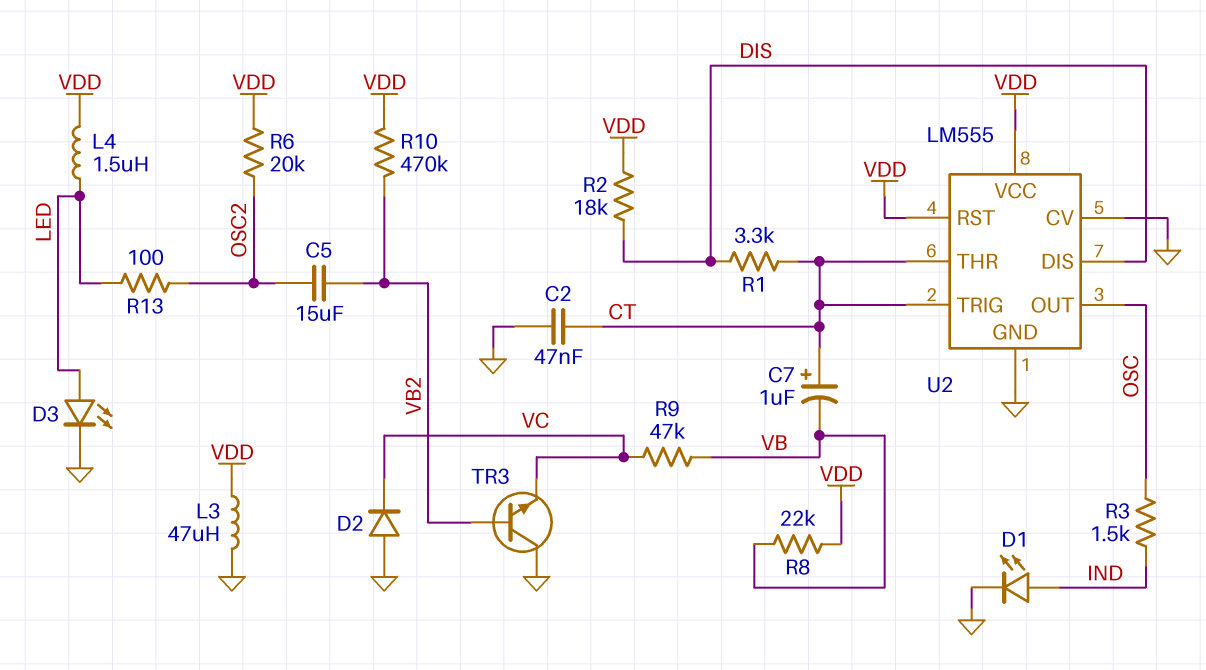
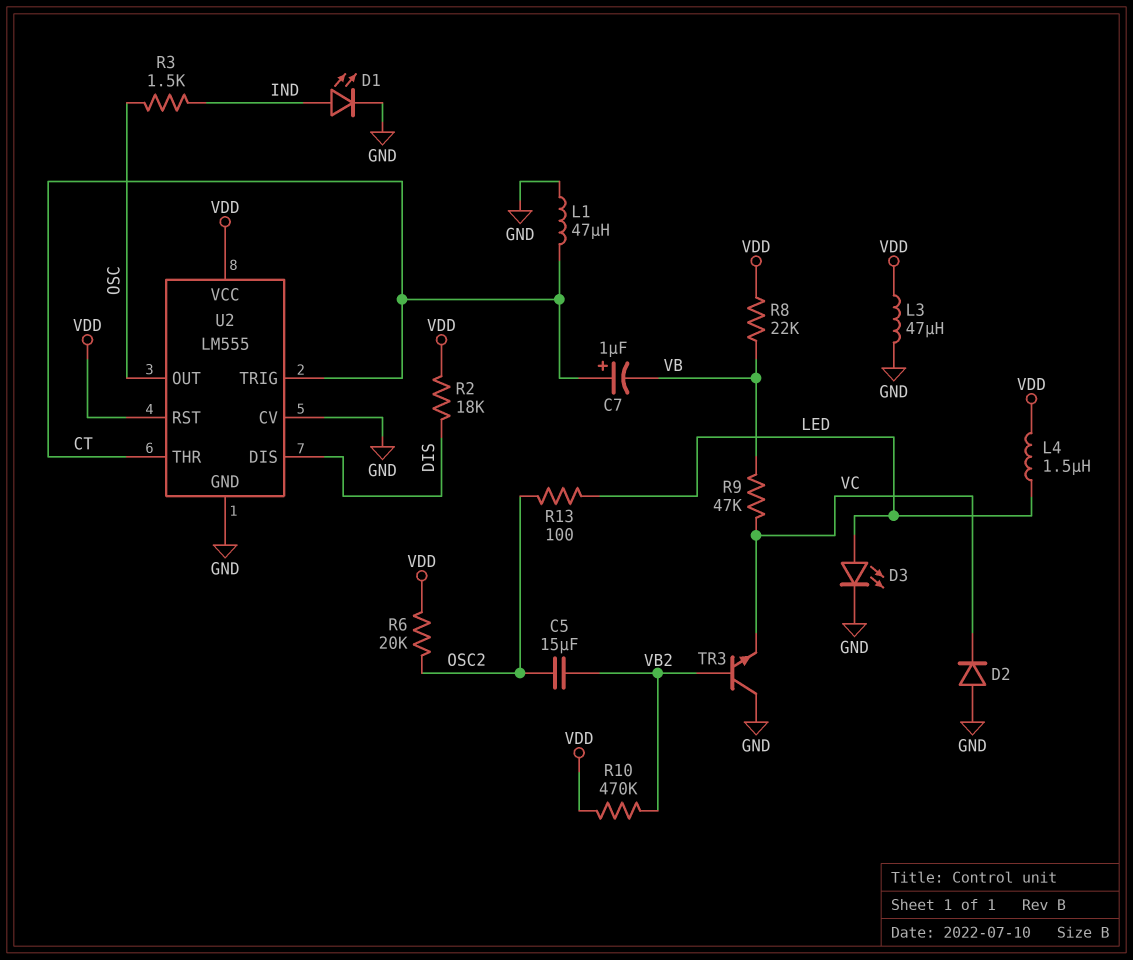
C2: 47nF (CT, GND) -> none
L1: none -> 47uH (CT, GND)
R1: 3.3k (CT, DIS) -> none

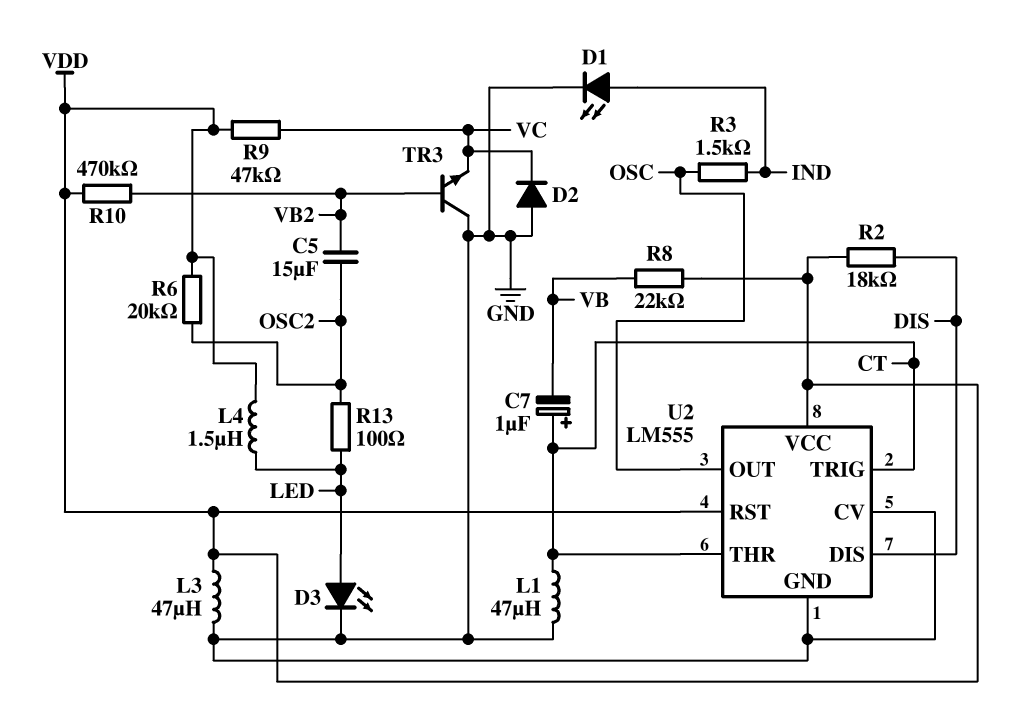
R9: 47k (VB, VC) -> 47k (VC, VDD)

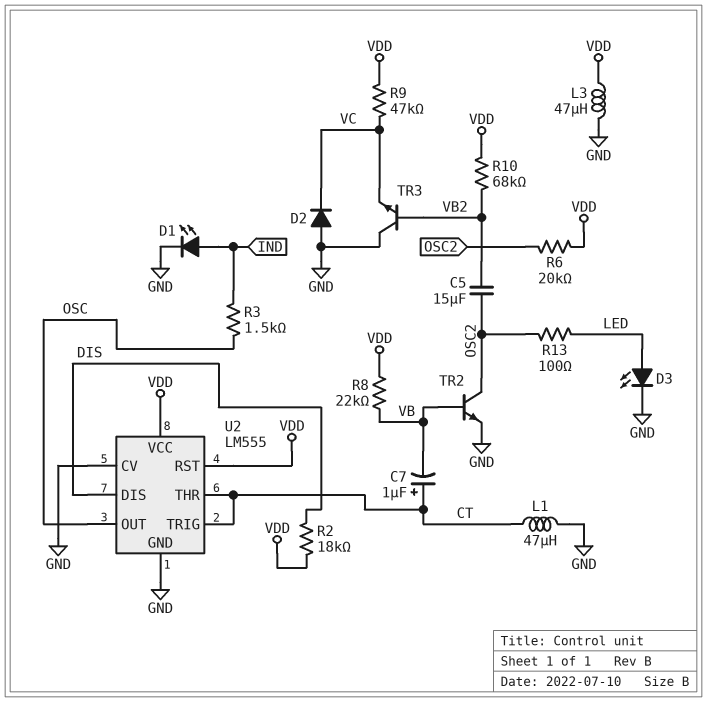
L4: 1.5uH (LED, VDD) -> none
R10: 470k (VB2, VDD) -> 68k (VB2, VDD)
TR2: none -> NPN (B VB, C OSC2, E GND)

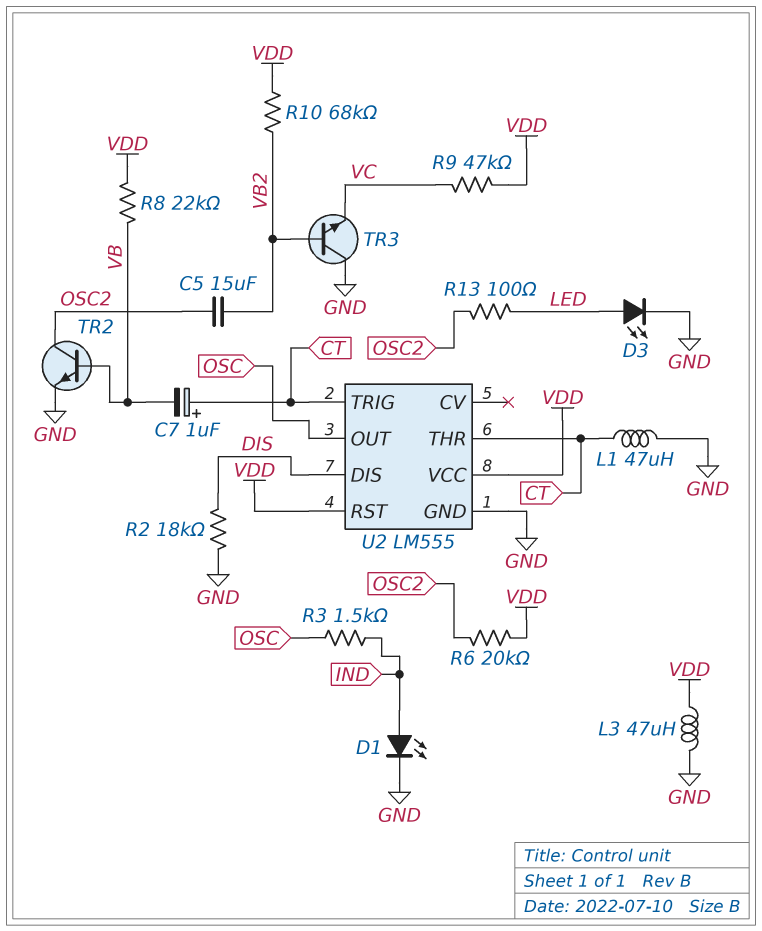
D2: diode (A GND, K VC) -> none
R2: 18k (DIS, VDD) -> 18k (DIS, GND)
U2 pin CV: GND -> none

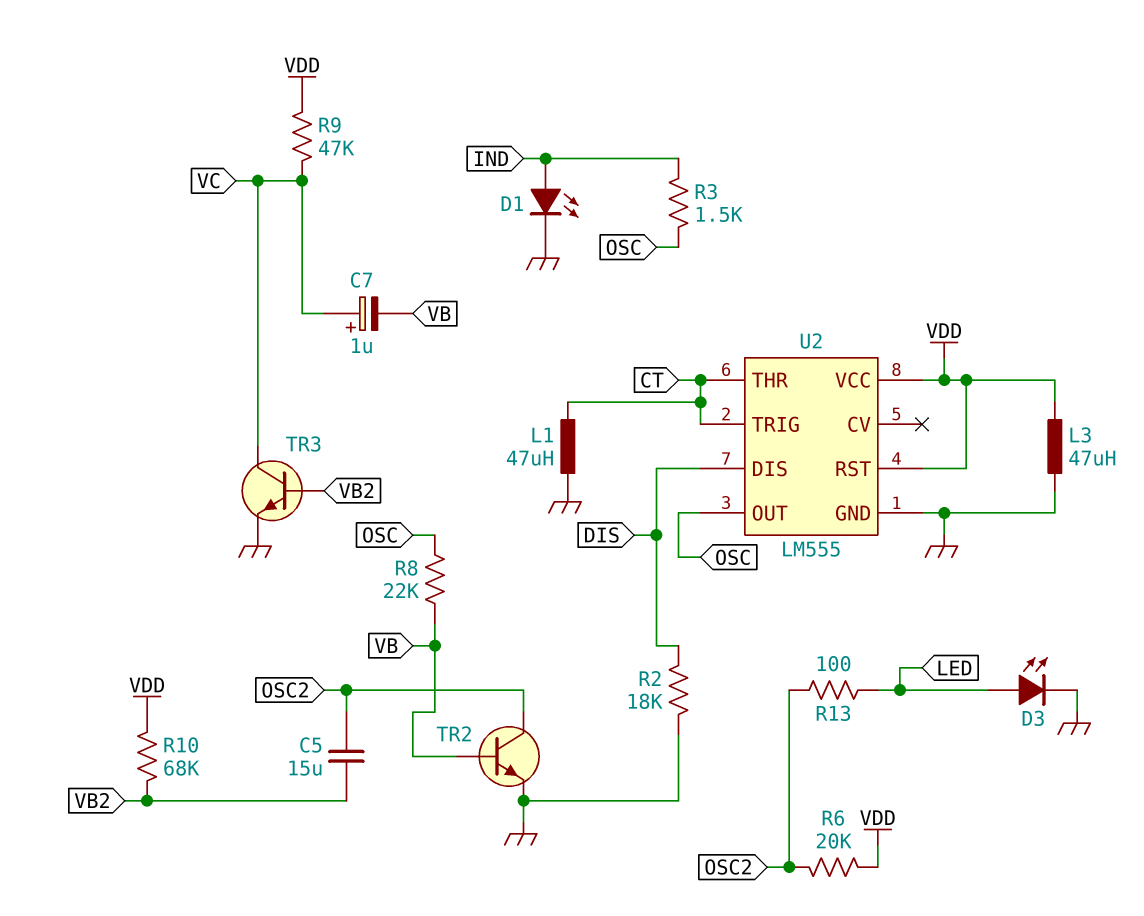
C7: 1uF (plus CT, minus VB) -> 1uF (plus VC, minus VB)
R8: 22k (VB, VDD) -> 22k (OSC, VB)
TR3: NPN (B VB2, C GND, E VC) -> NPN (B VB2, C VC, E GND)

